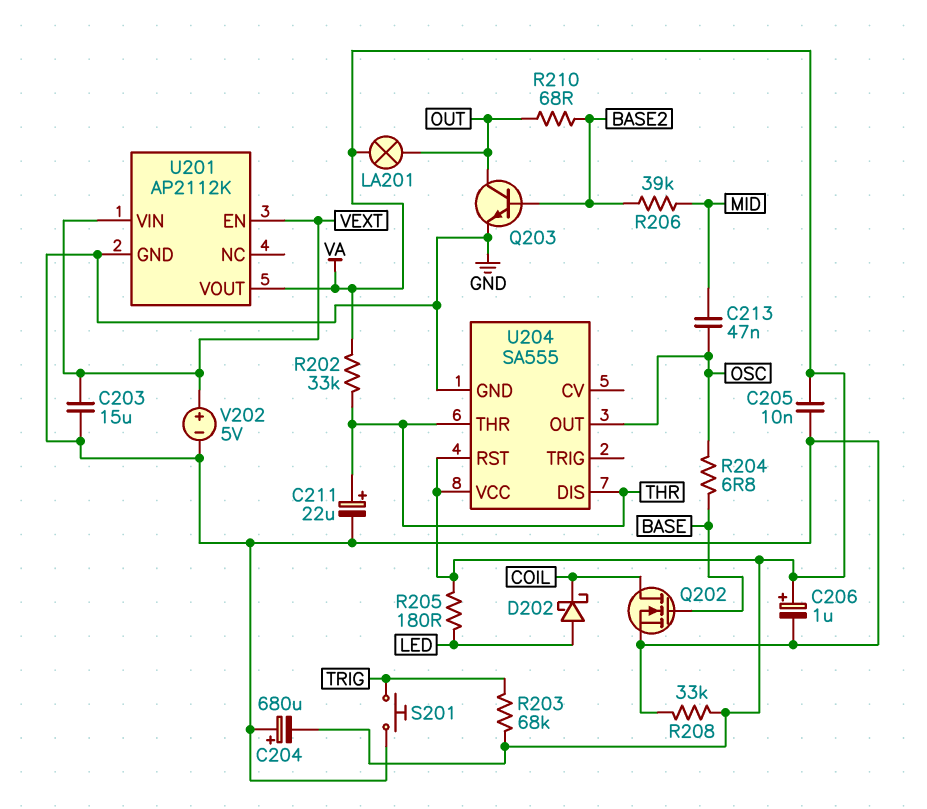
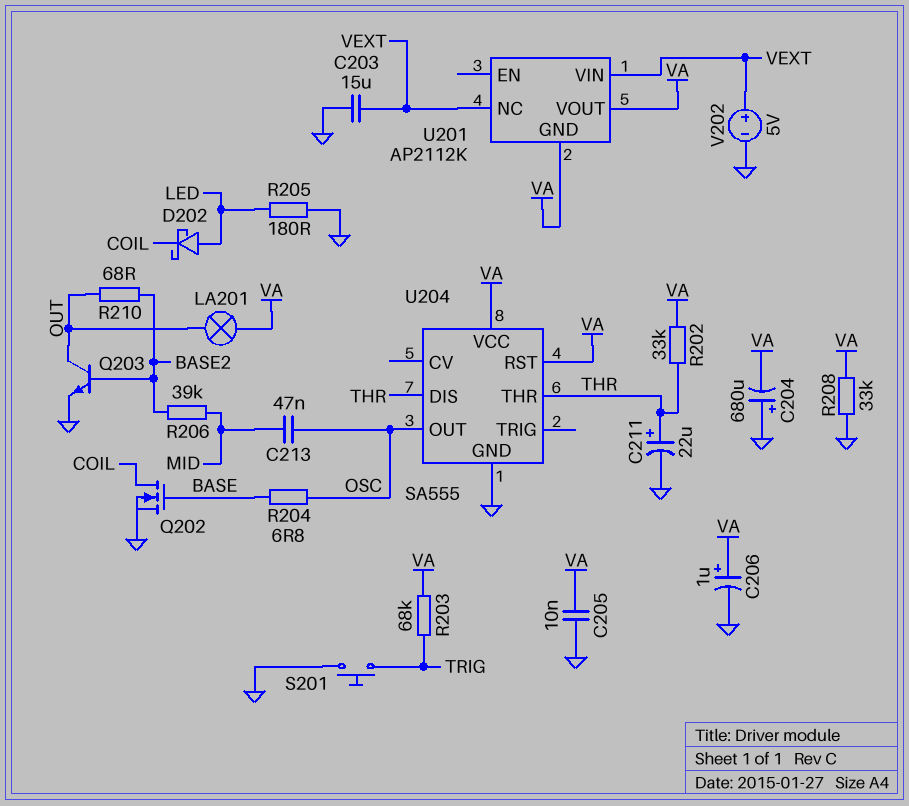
R205: 180 (LED, VA) -> 180 (GND, LED)
U201 pin EN: VEXT -> none
U201 pin GND: GND -> VA
U201 pin NC: none -> VEXT

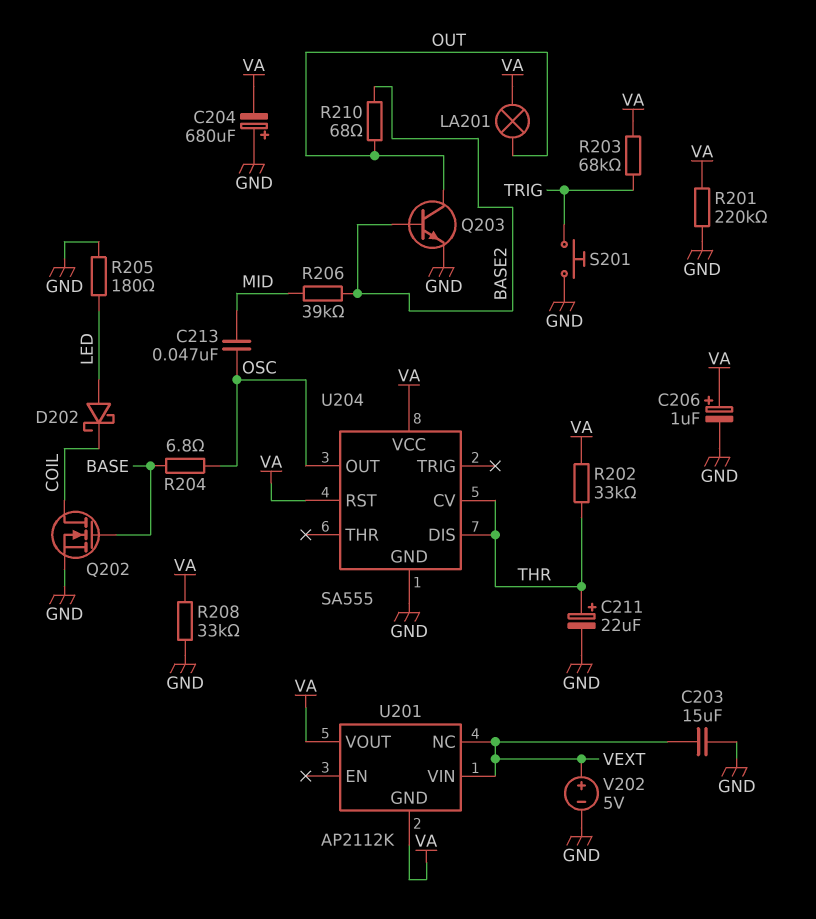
C205: 10nF (GND, VA) -> none
R201: none -> 220k (GND, VA)
U204 pin CV: none -> THR
U204 pin THR: THR -> none

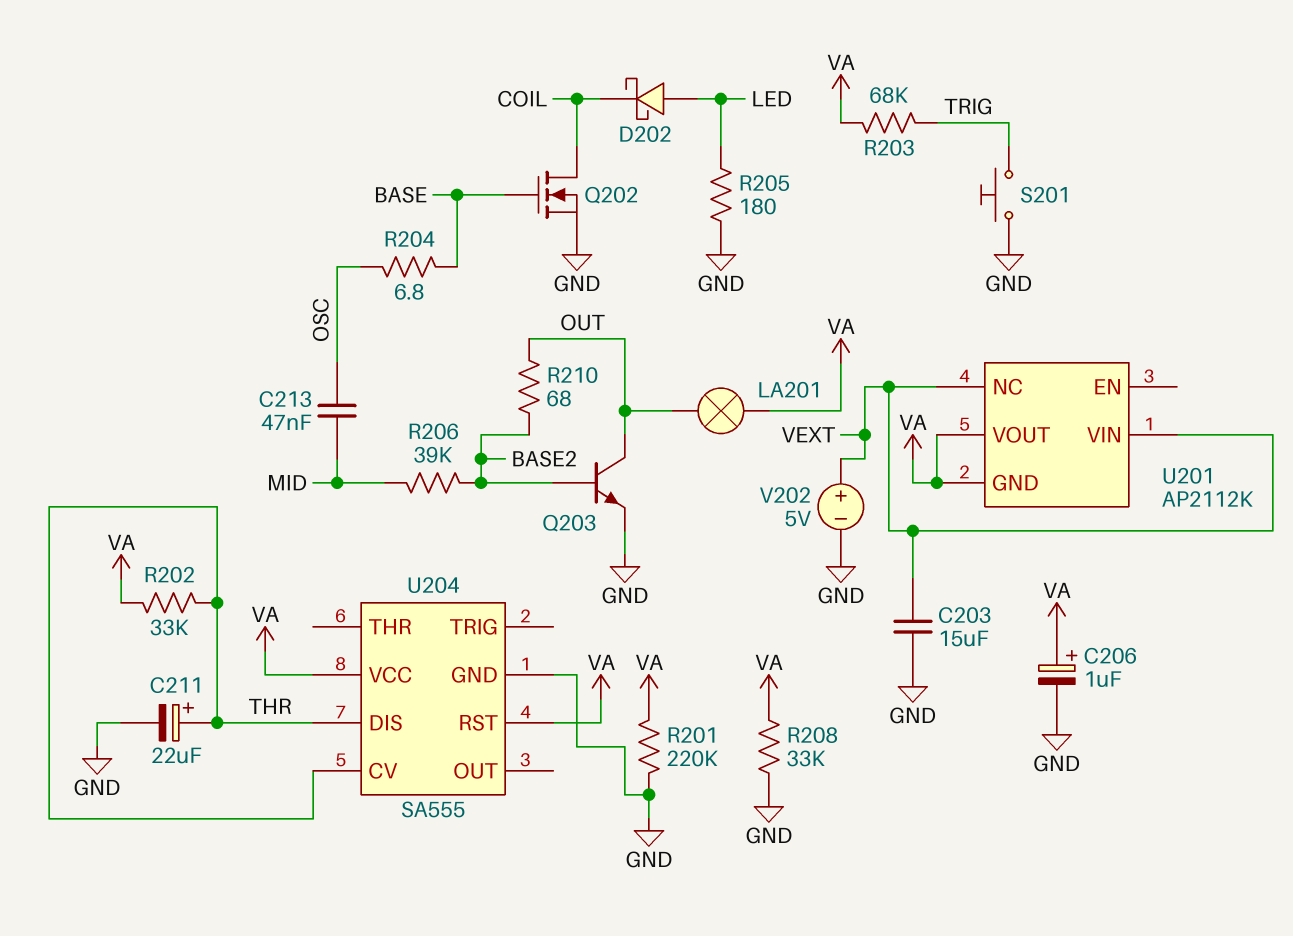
C204: 680uF (plus GND, minus VA) -> none
U204 pin OUT: OSC -> none

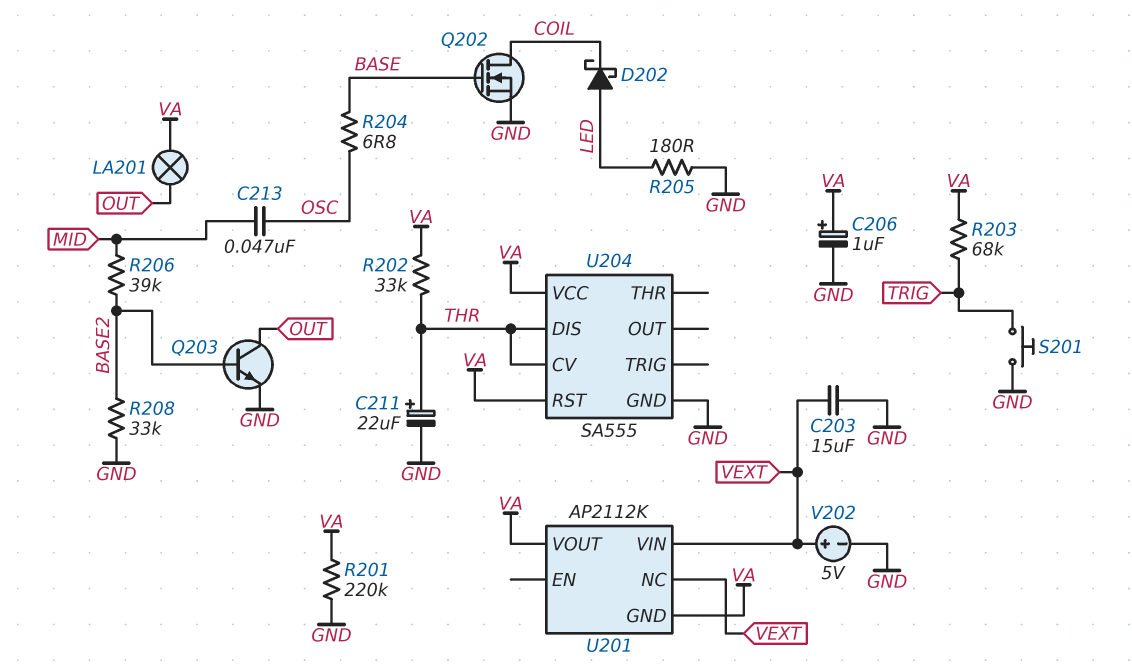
R208: 33k (GND, VA) -> 33k (BASE2, GND)
R210: 68 (BASE2, OUT) -> none

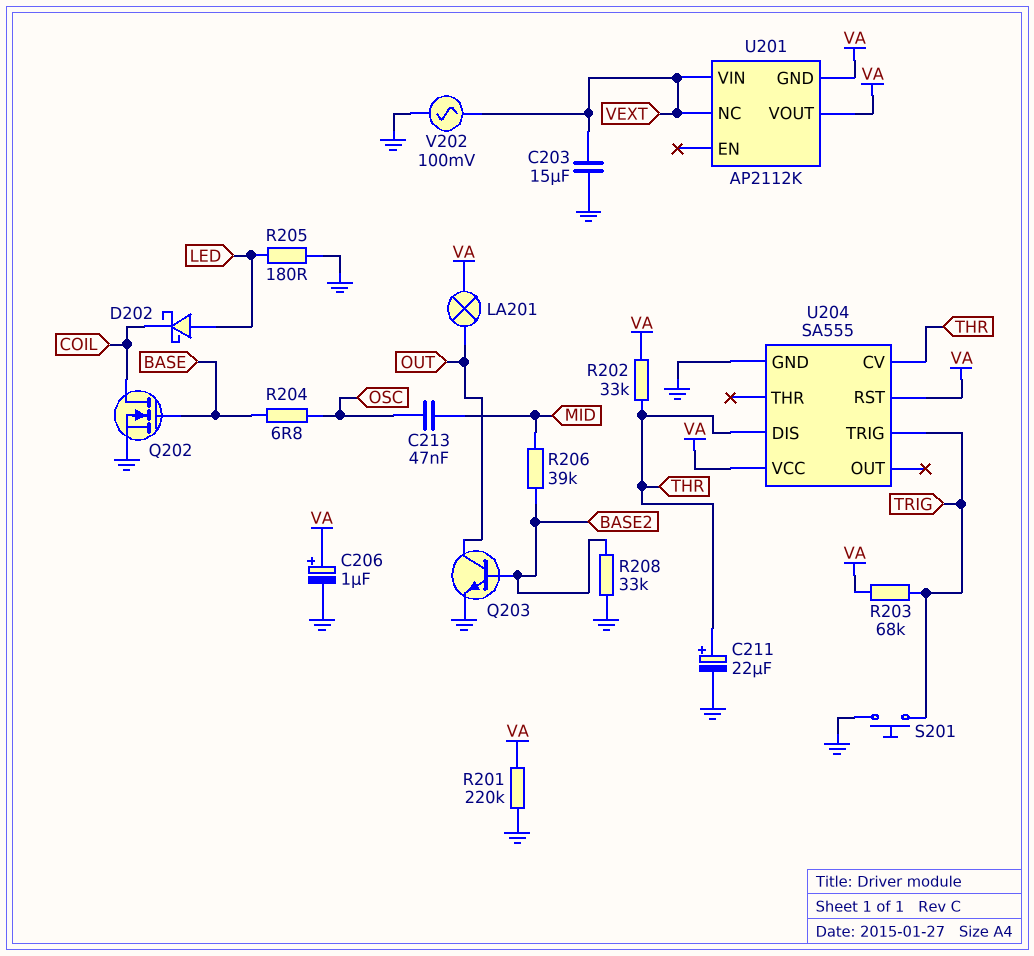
U204 pin TRIG: none -> TRIG
V202: 5V (plus VEXT, minus GND) -> AC 100mV (GND, VEXT)

